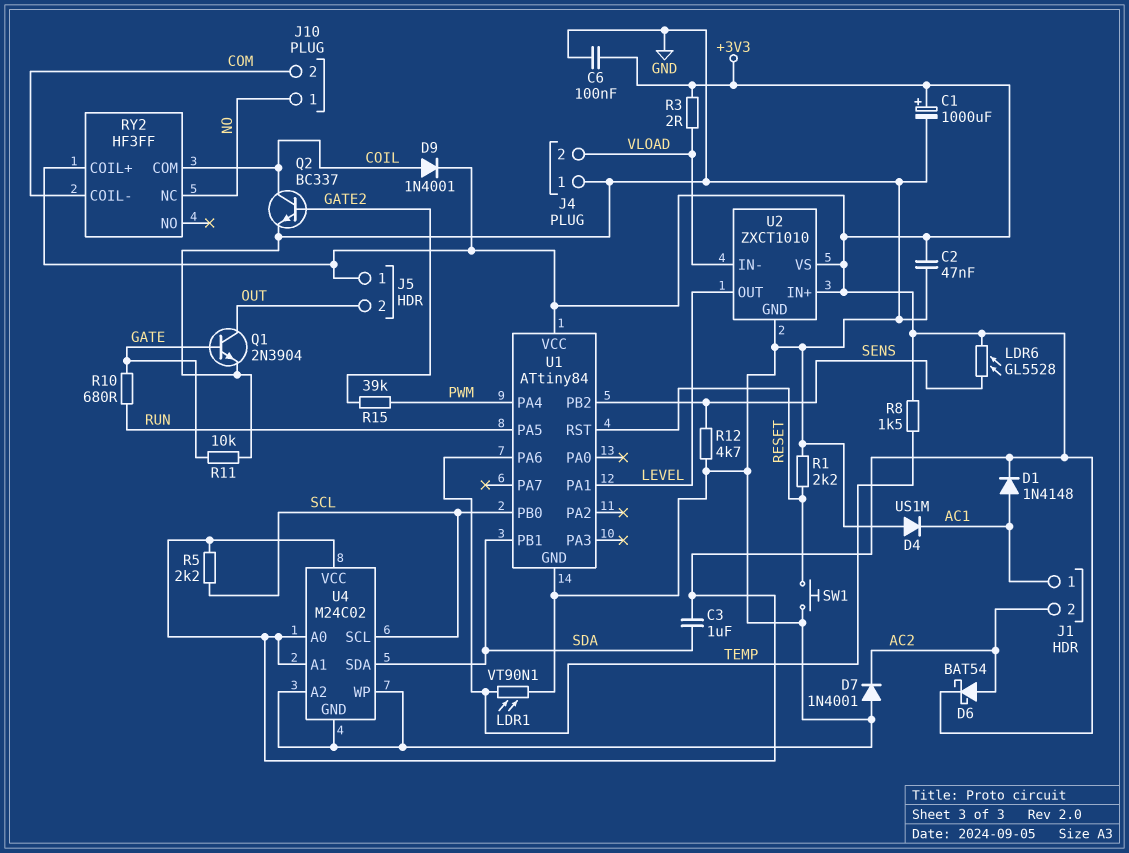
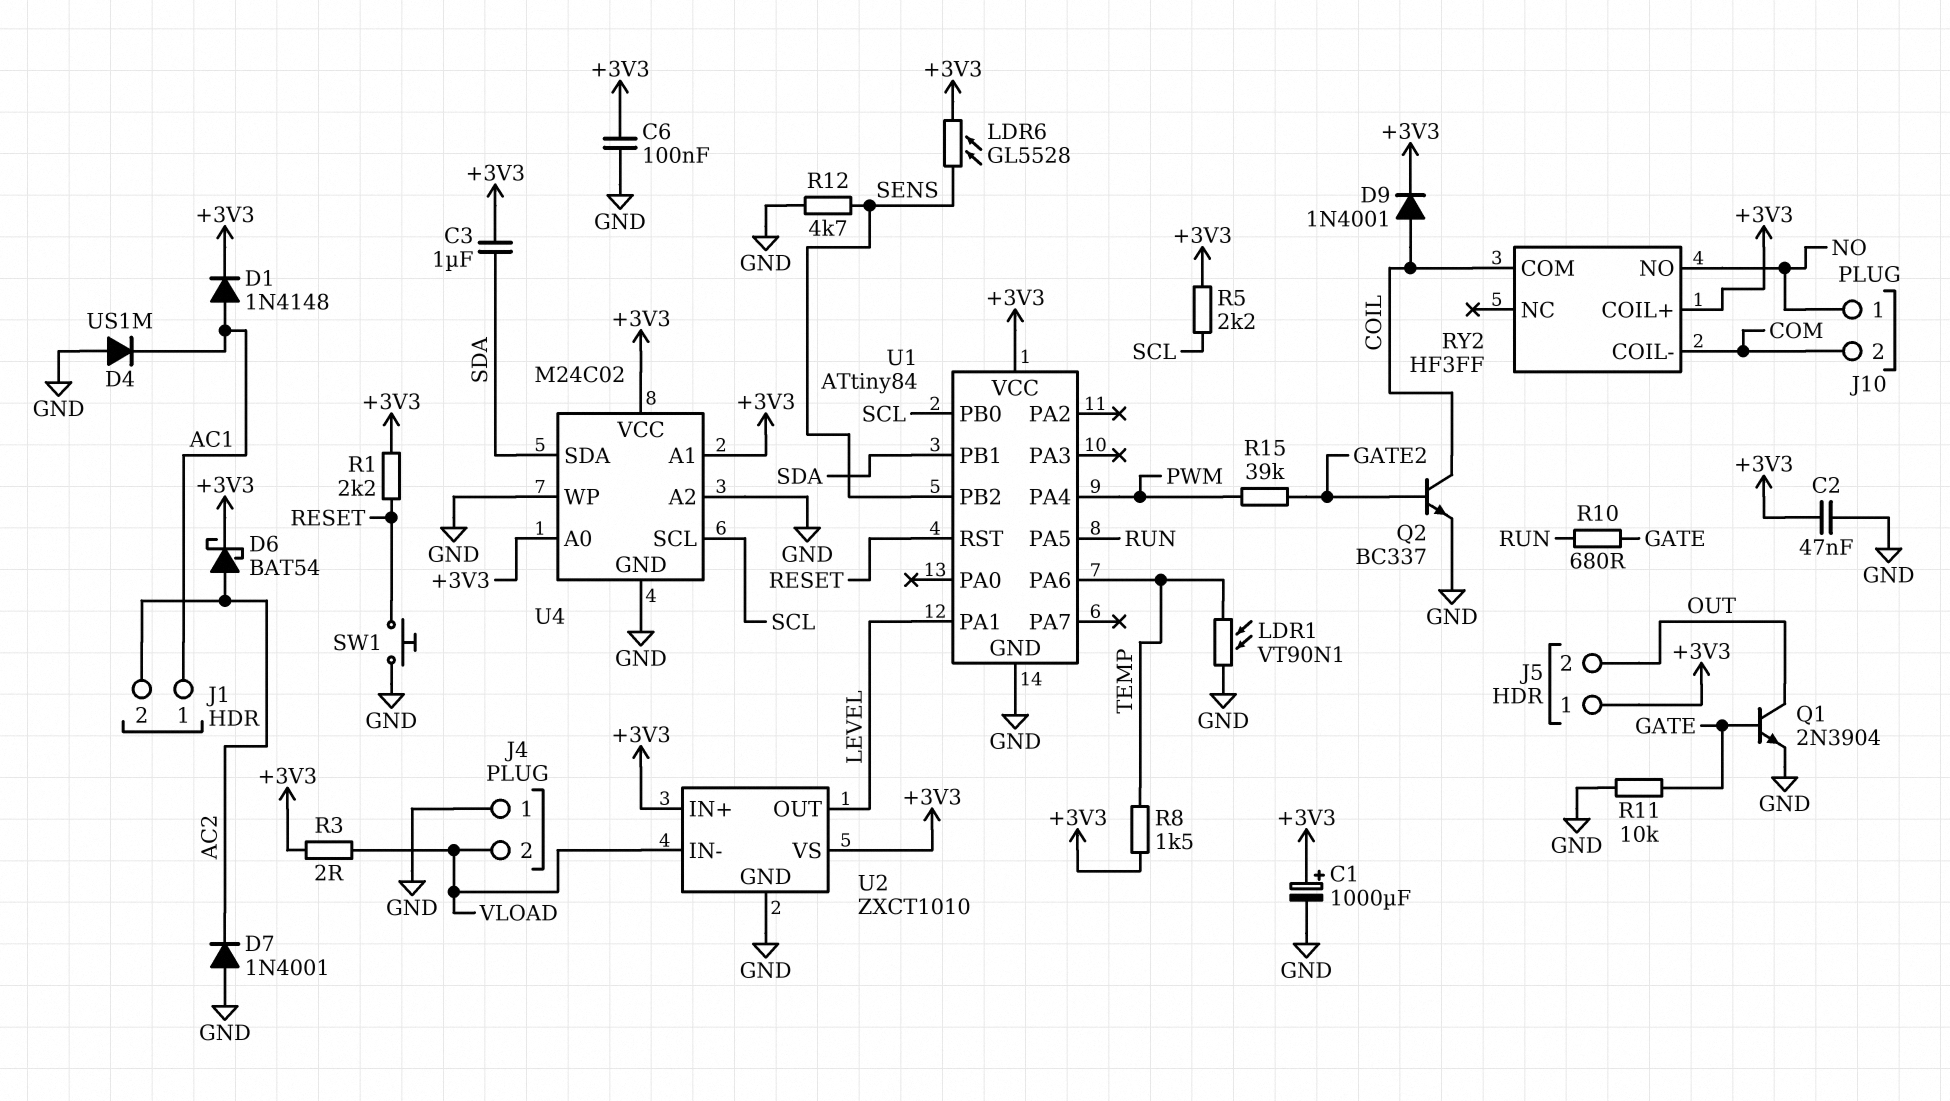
R1: 2.2k (GND, RESET) -> 2.2k (+3V3, RESET)
RY2 pin NC: NO -> none
RY2 pin NO: none -> NO

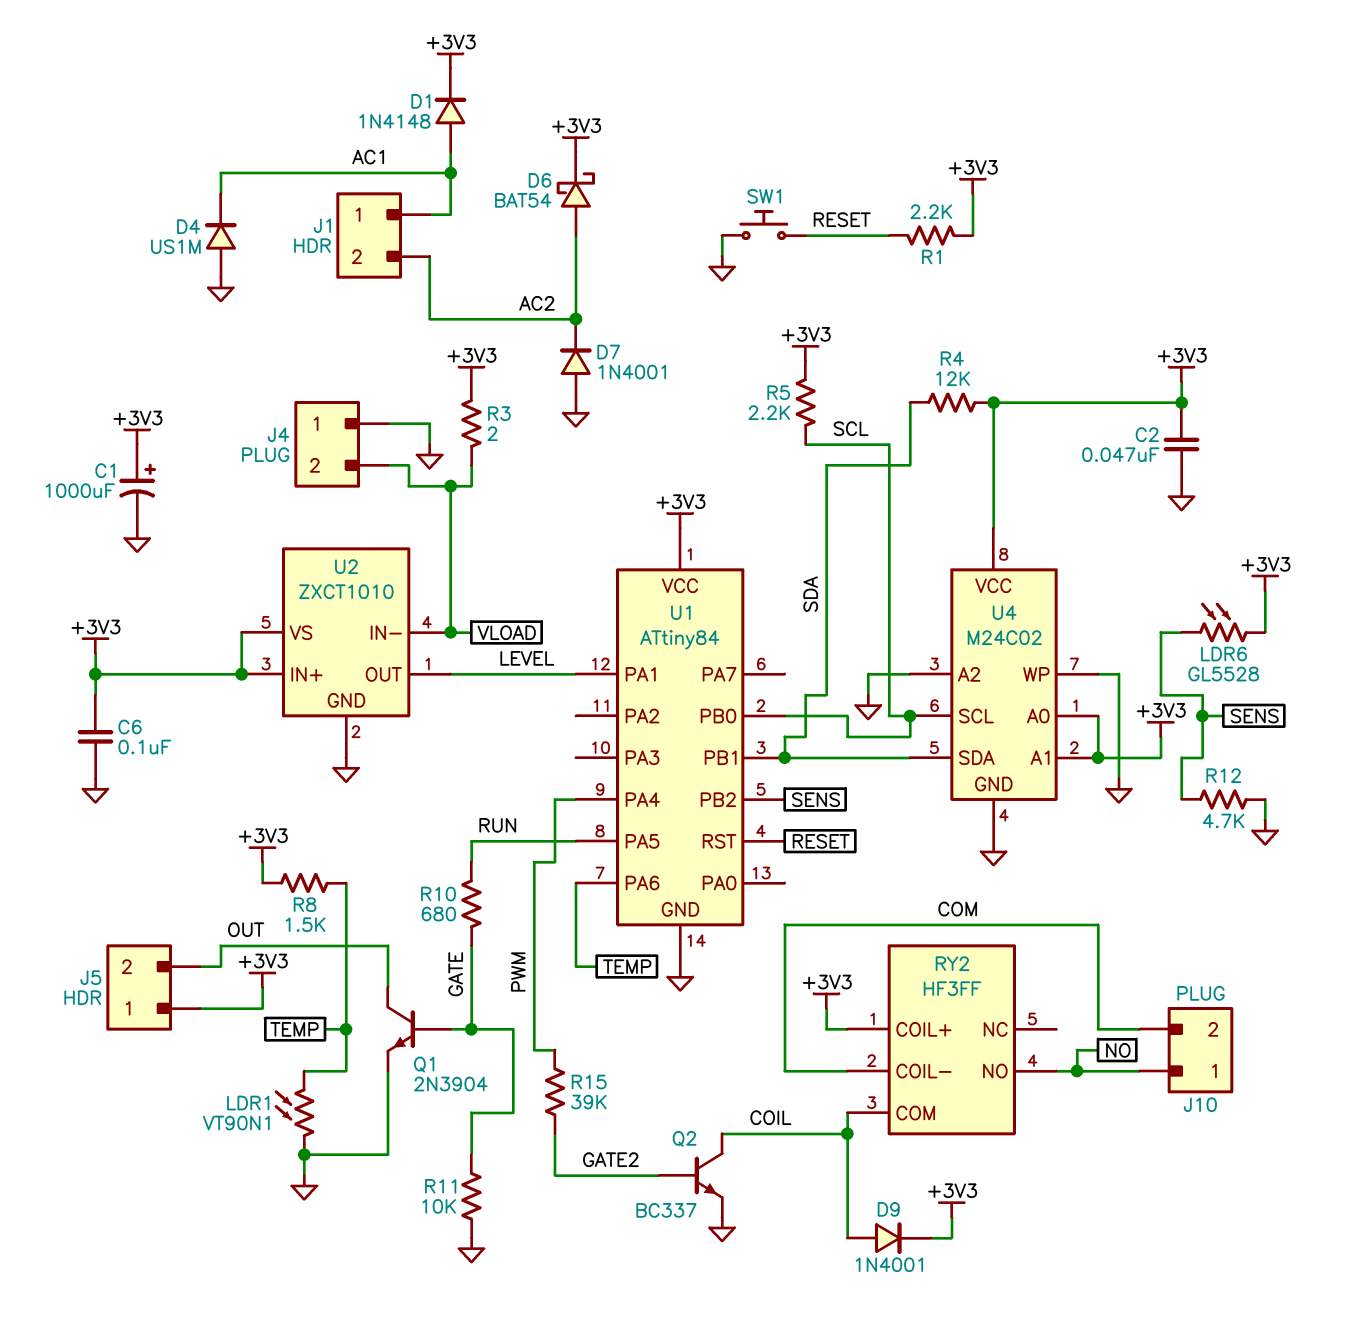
C3: 1uF (+3V3, SDA) -> none
R4: none -> 12k (+3V3, SDA)

